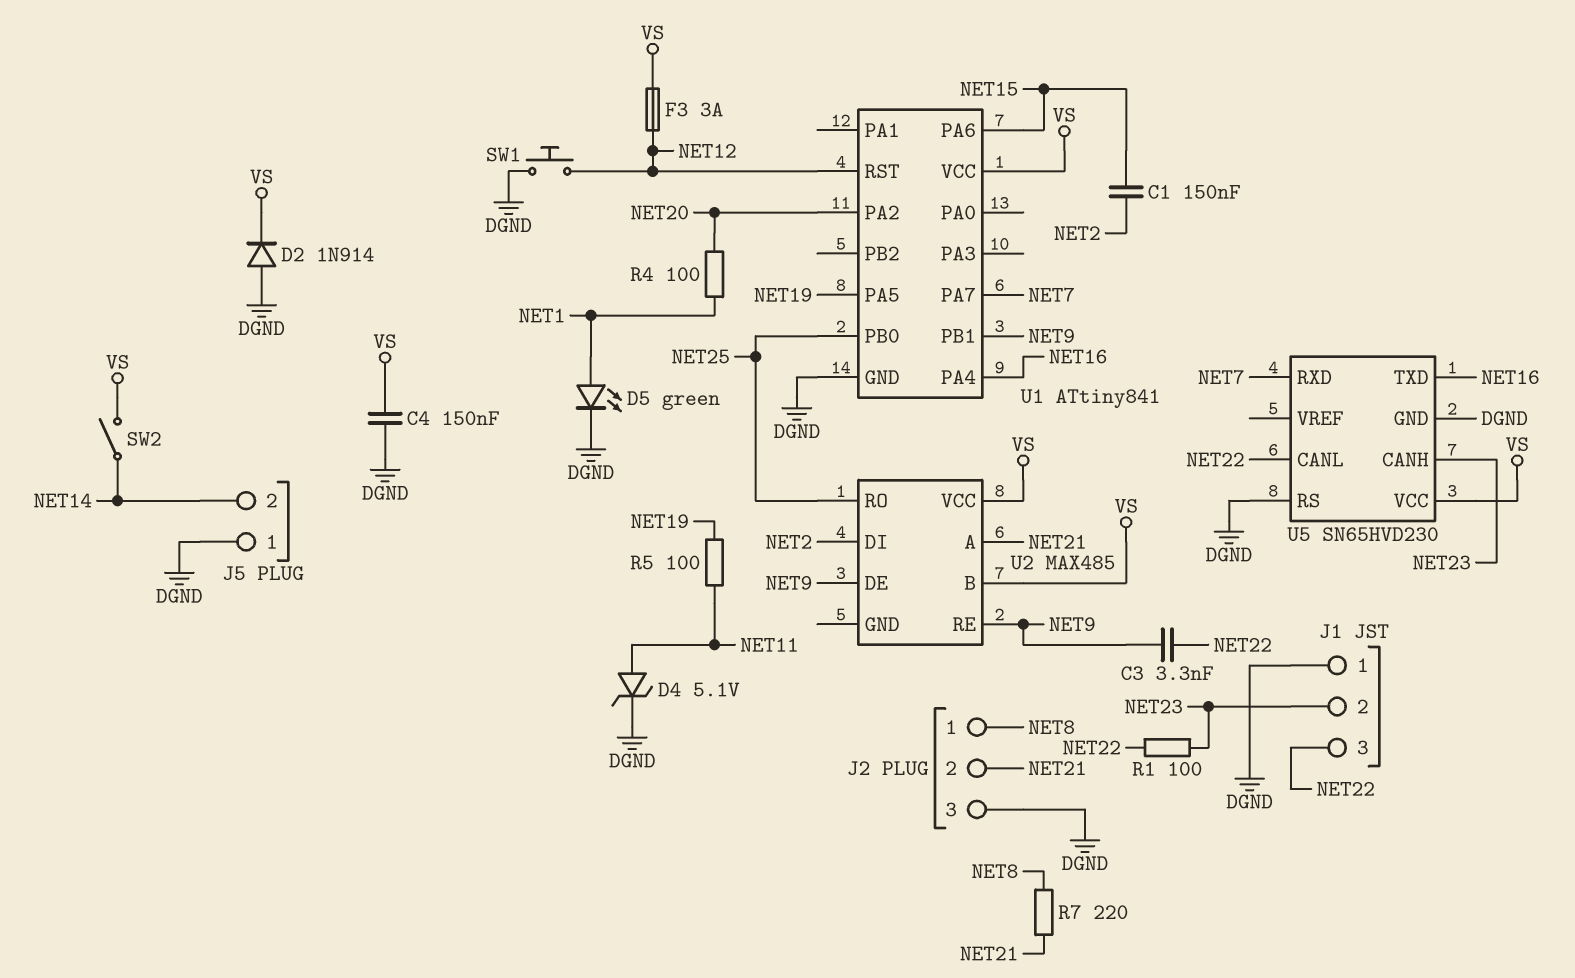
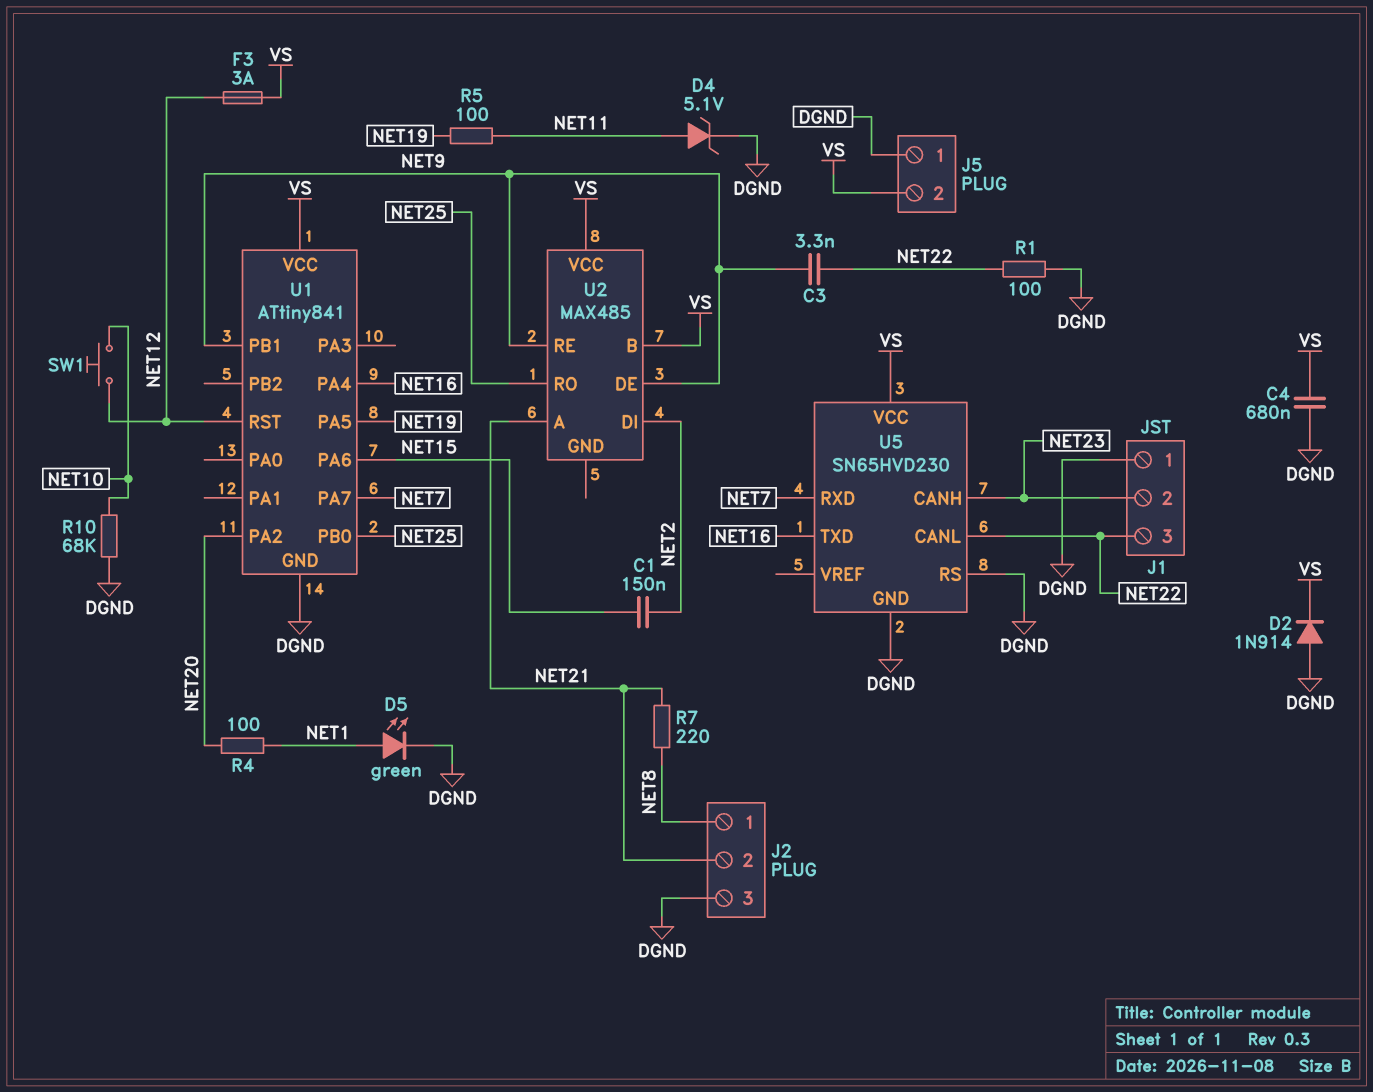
C4: 150nF (DGND, VS) -> 680nF (DGND, VS)
J5 pin 2: NET14 -> VS
R1: 100 (NET22, NET23) -> 100 (DGND, NET22)
R10: none -> 68k (DGND, NET10)
SW1: button (DGND, NET12) -> button (NET10, NET12)
SW2: switch (NET14, VS) -> none

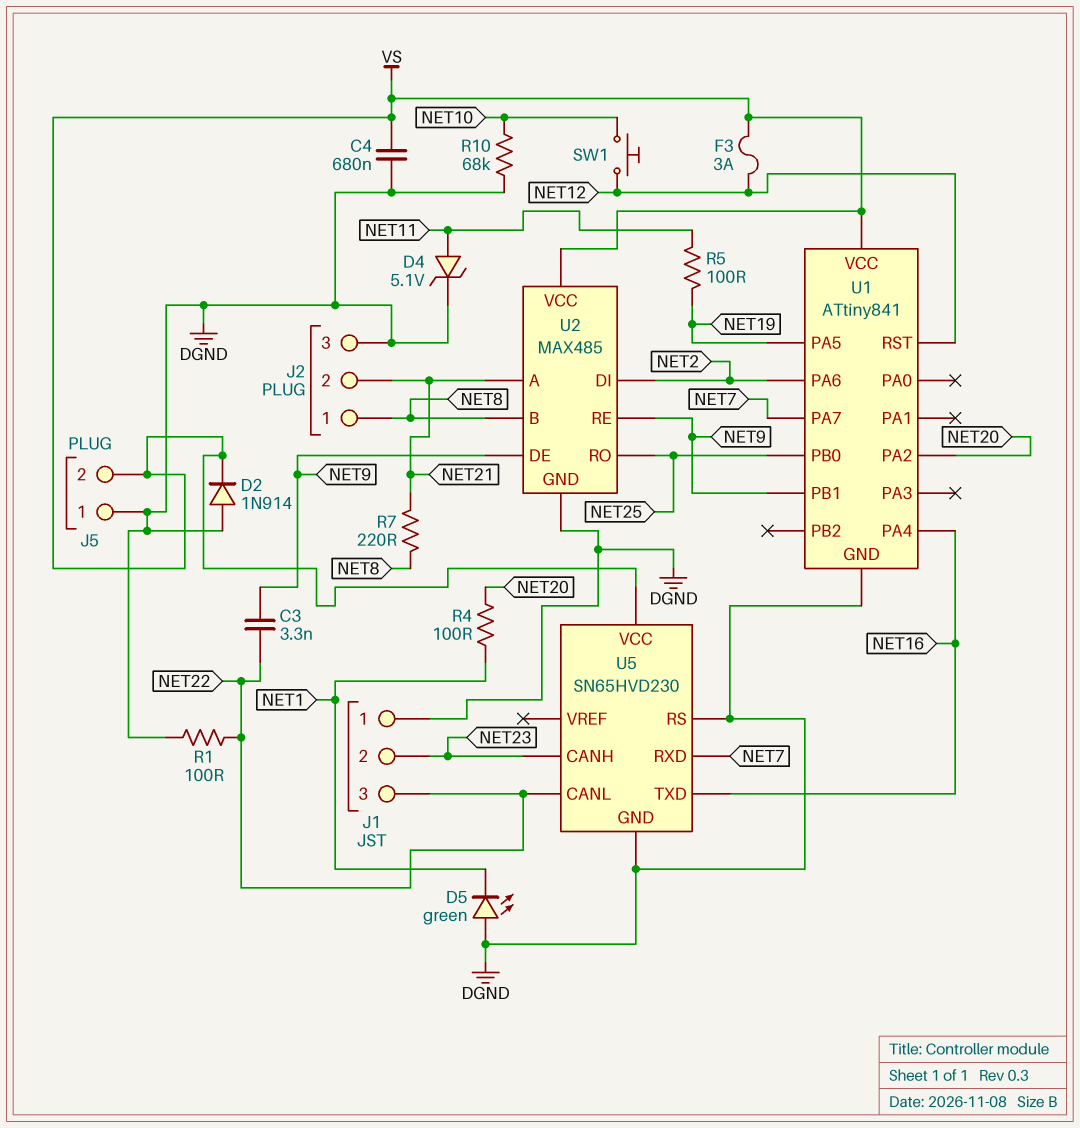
C1: 150nF (NET2, NET15) -> none
D5: LED green (A NET1, K DGND) -> LED green (A DGND, K NET1)
U1 pin PA6: NET15 -> NET2
U2 pin B: VS -> NET8
U2 pin GND: none -> DGND

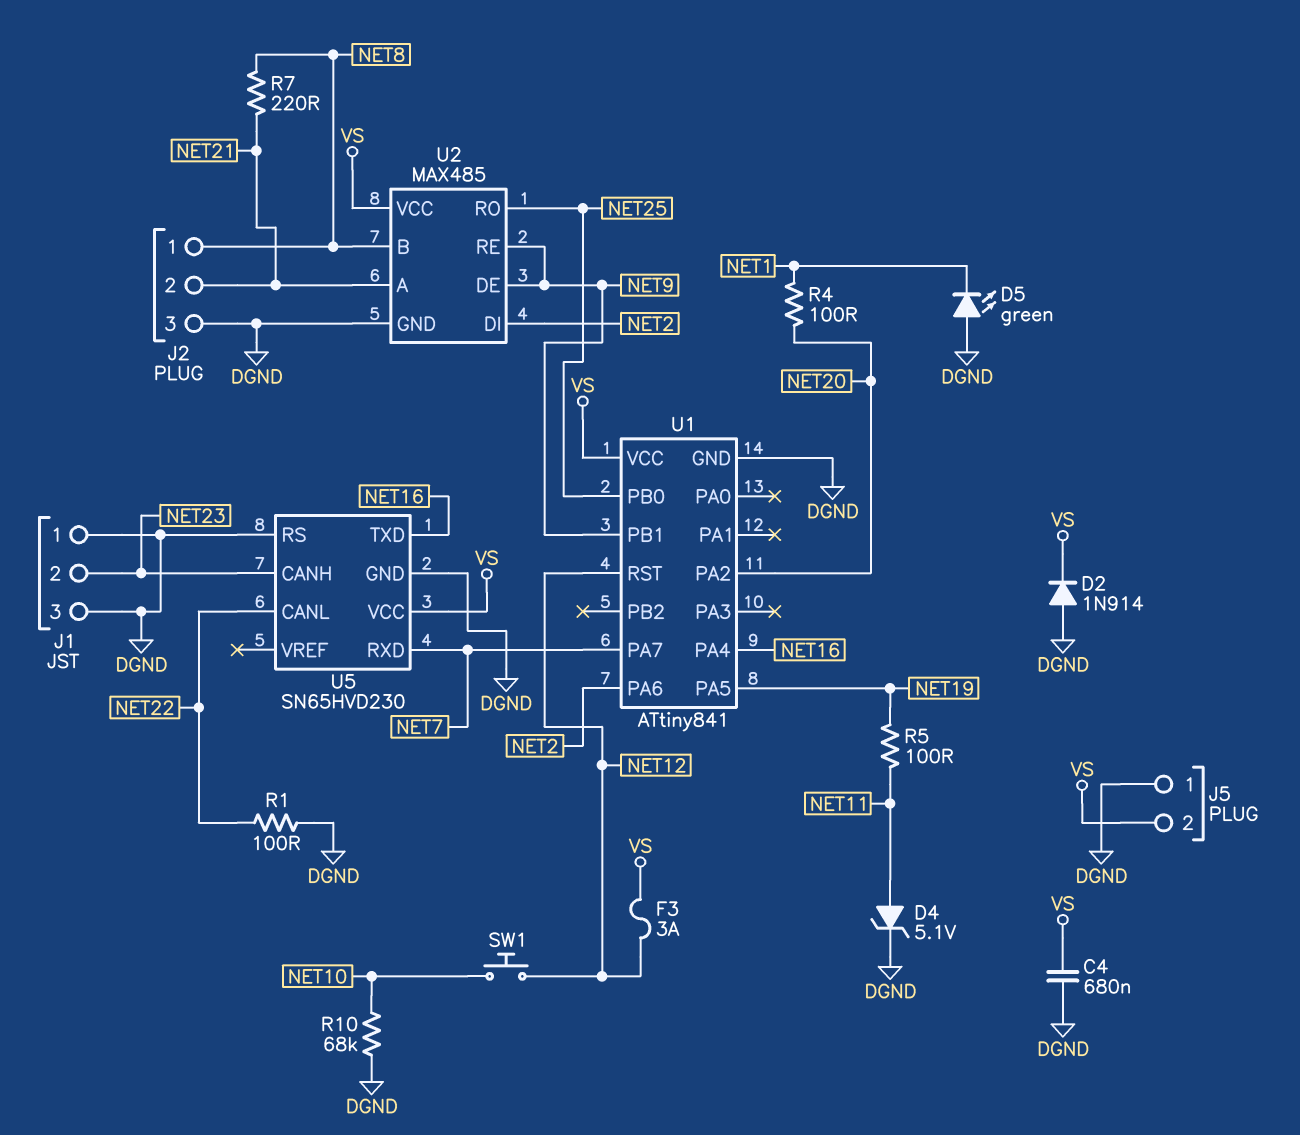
C3: 3.3nF (NET9, NET22) -> none
J1 pin 3: NET22 -> DGND

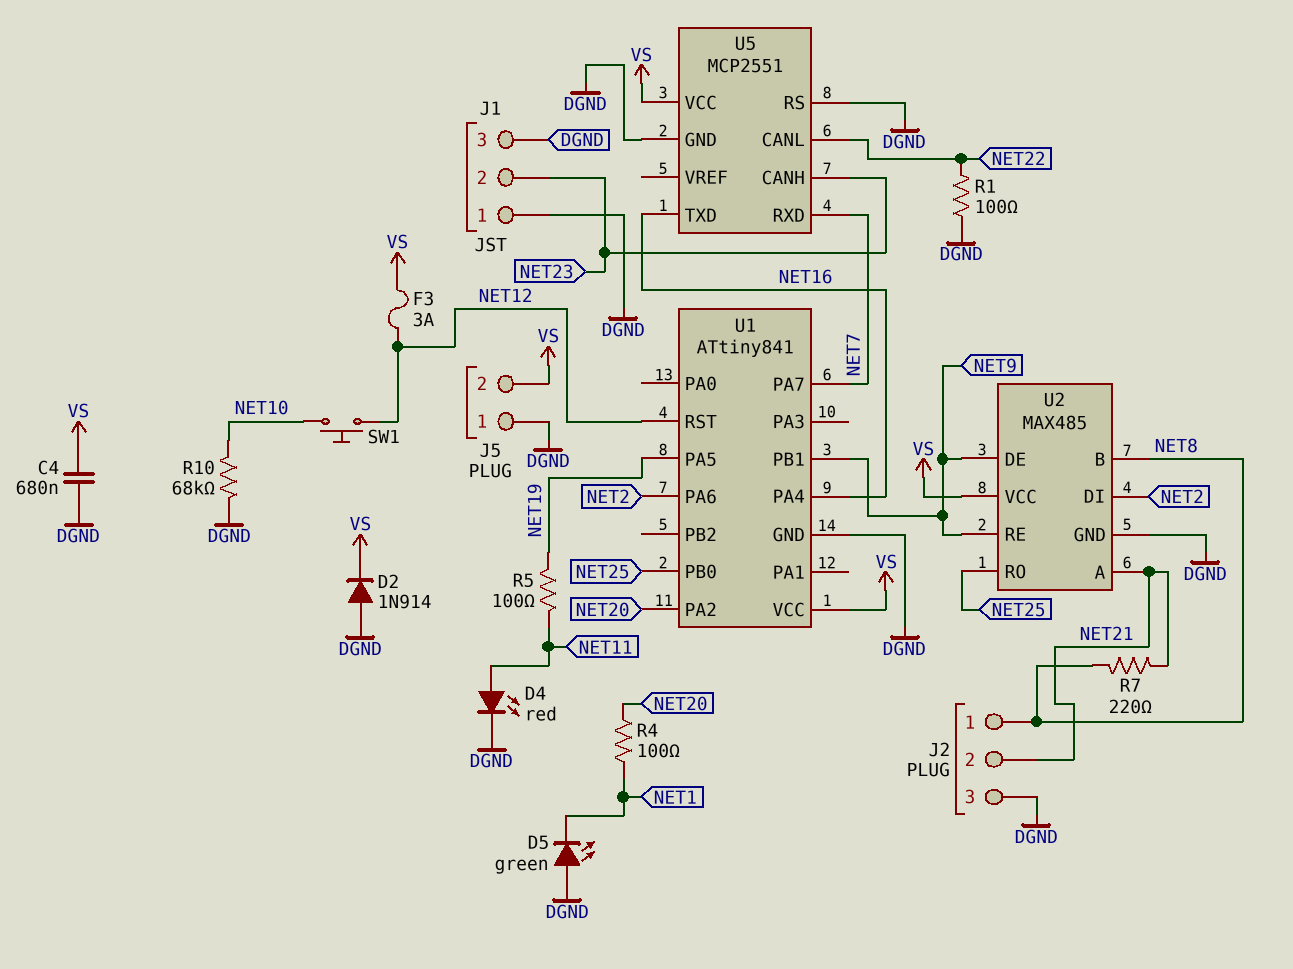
D4: zener 5.1V (A NET11, K DGND) -> LED red (A NET11, K DGND)
U5: SN65HVD230 -> MCP2551

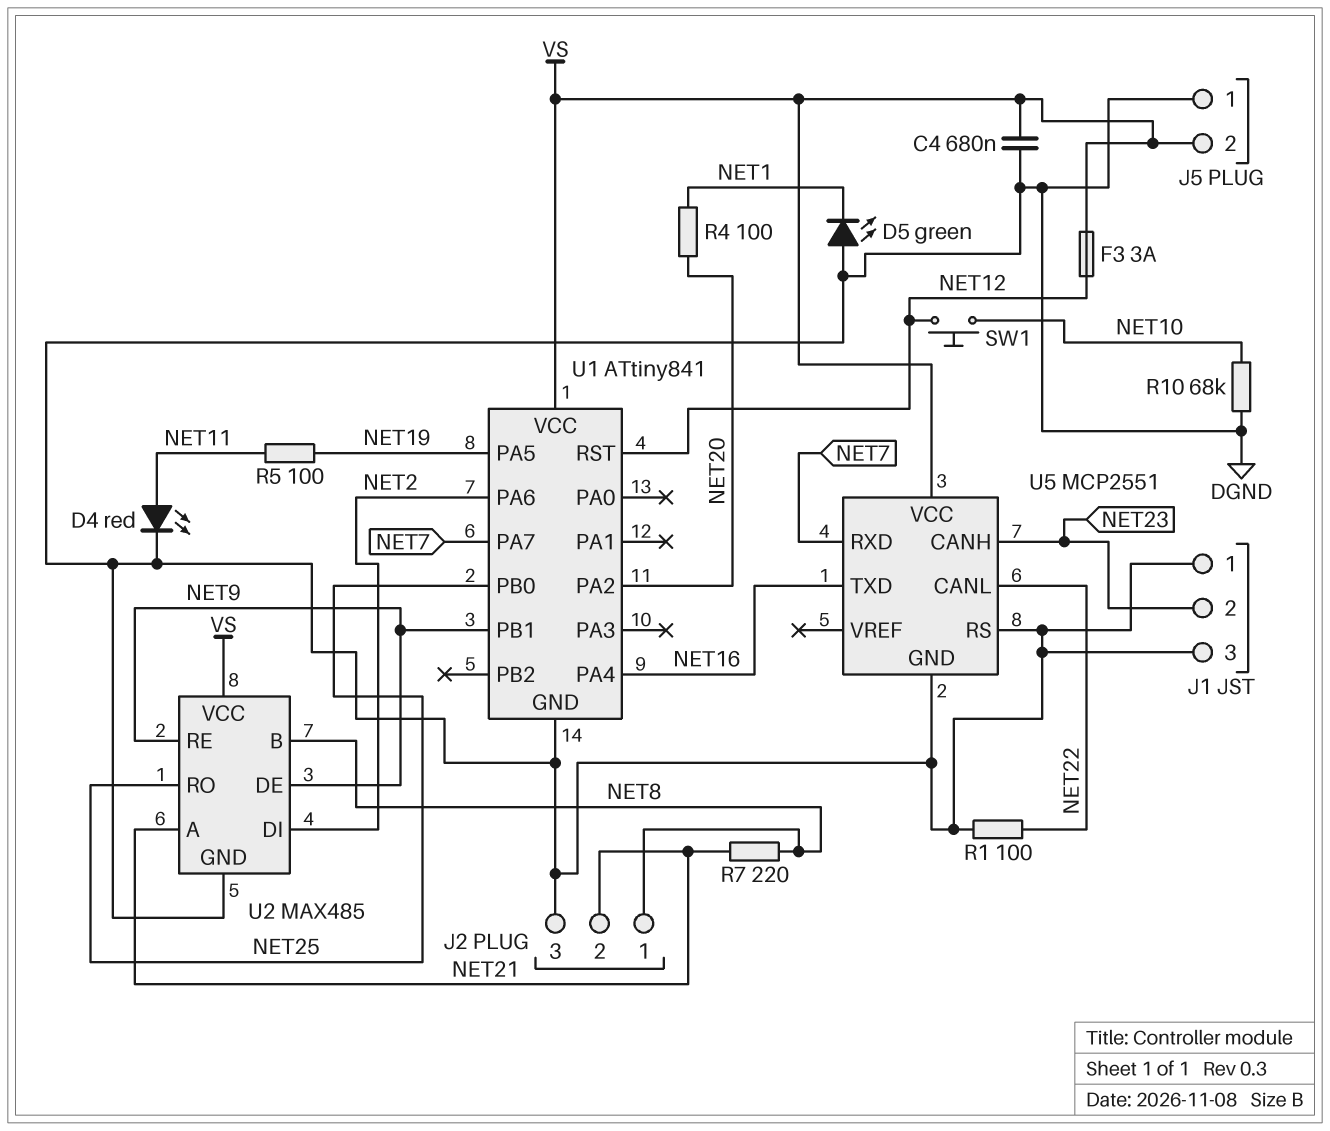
D2: diode 1N914 (A DGND, K VS) -> none

